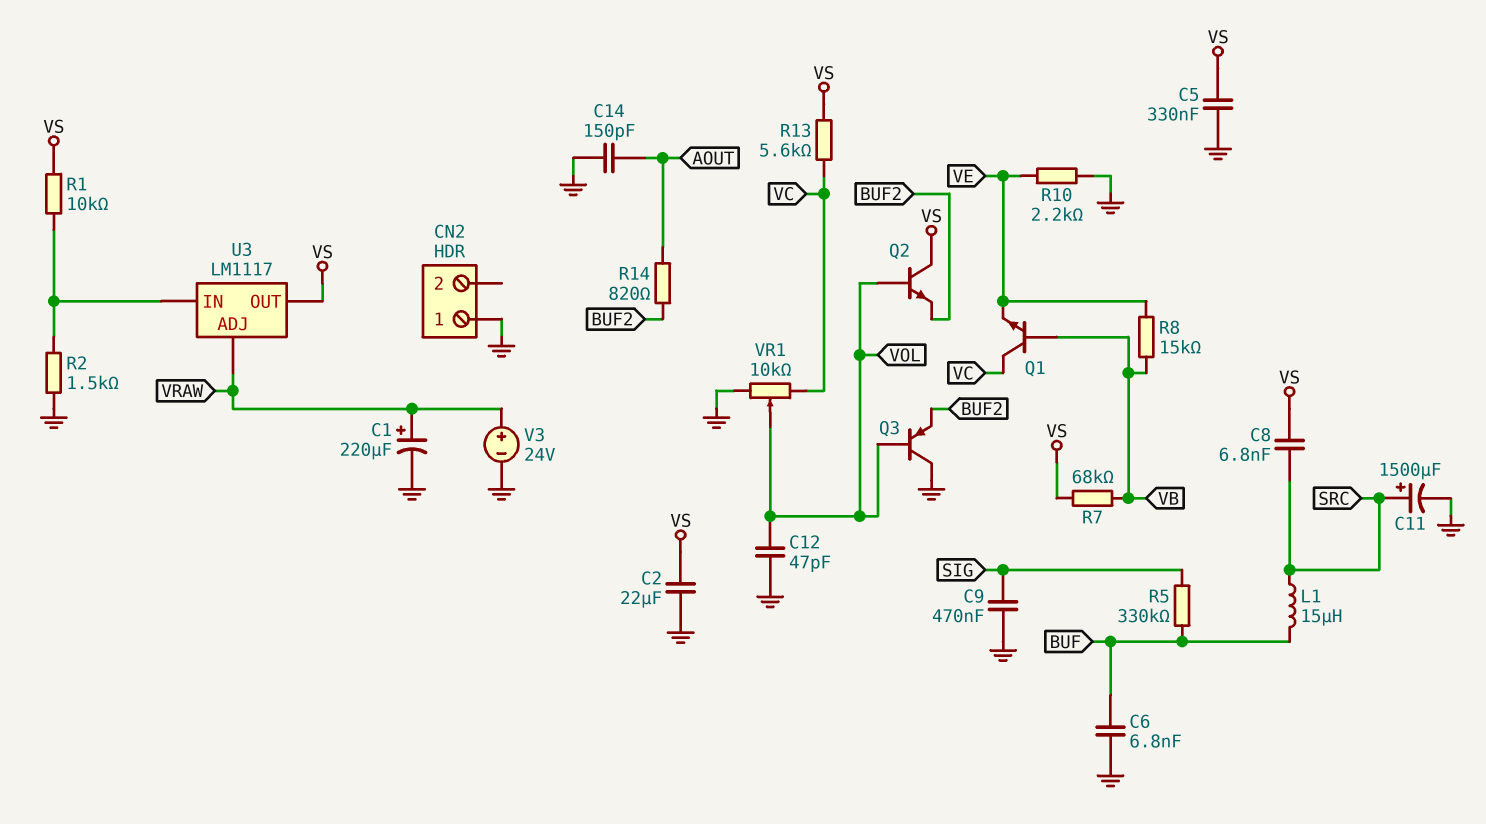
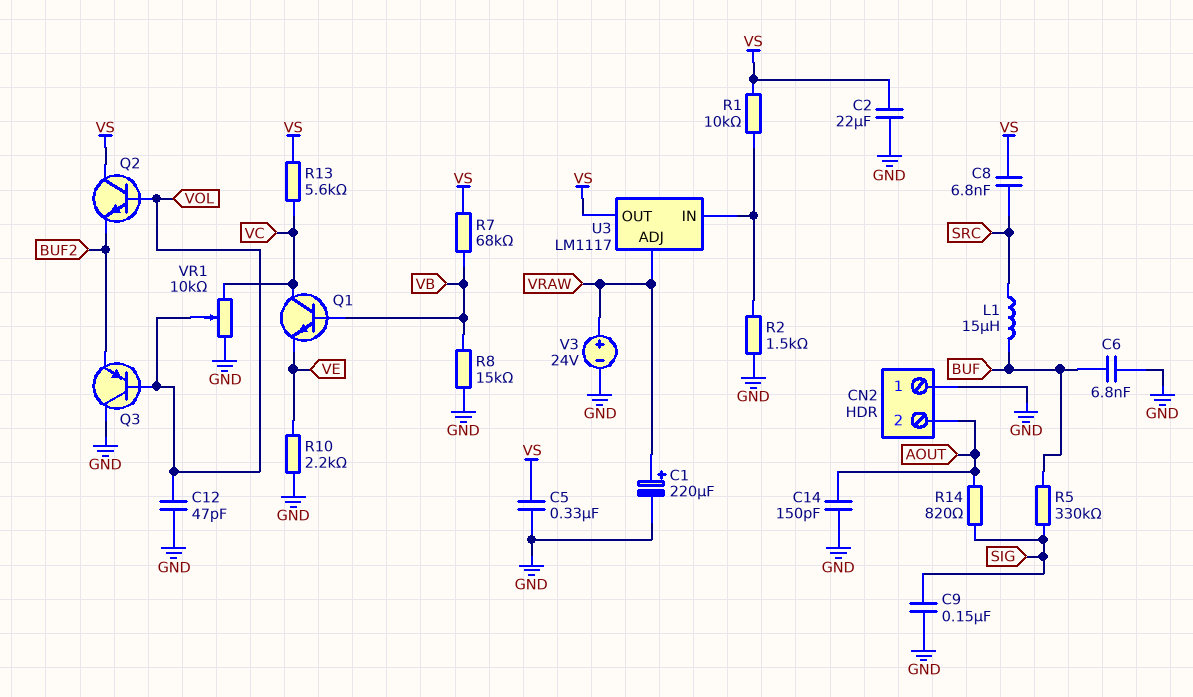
C9: 470nF (GND, SIG) -> 150nF (GND, SIG)
C11: 1500uF (plus SRC, minus GND) -> none
CN2 pin 2: none -> AOUT
R8: 15k (VB, VE) -> 15k (GND, VB)
R14: 820 (AOUT, BUF2) -> 820 (AOUT, SIG)

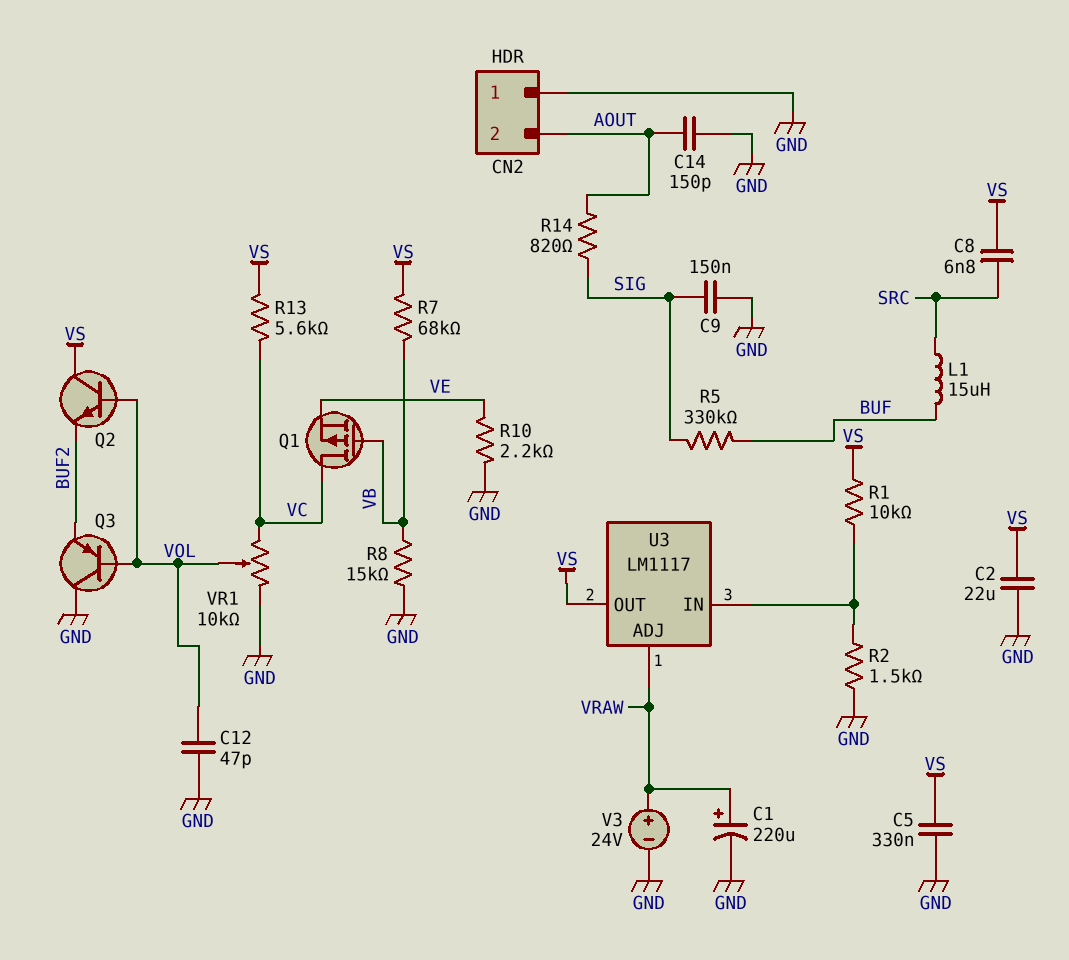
C6: 6.8nF (BUF, GND) -> none
Q1: NPN (B VB, C VC, E VE) -> PMOS (G VB, D VC, S VE)

